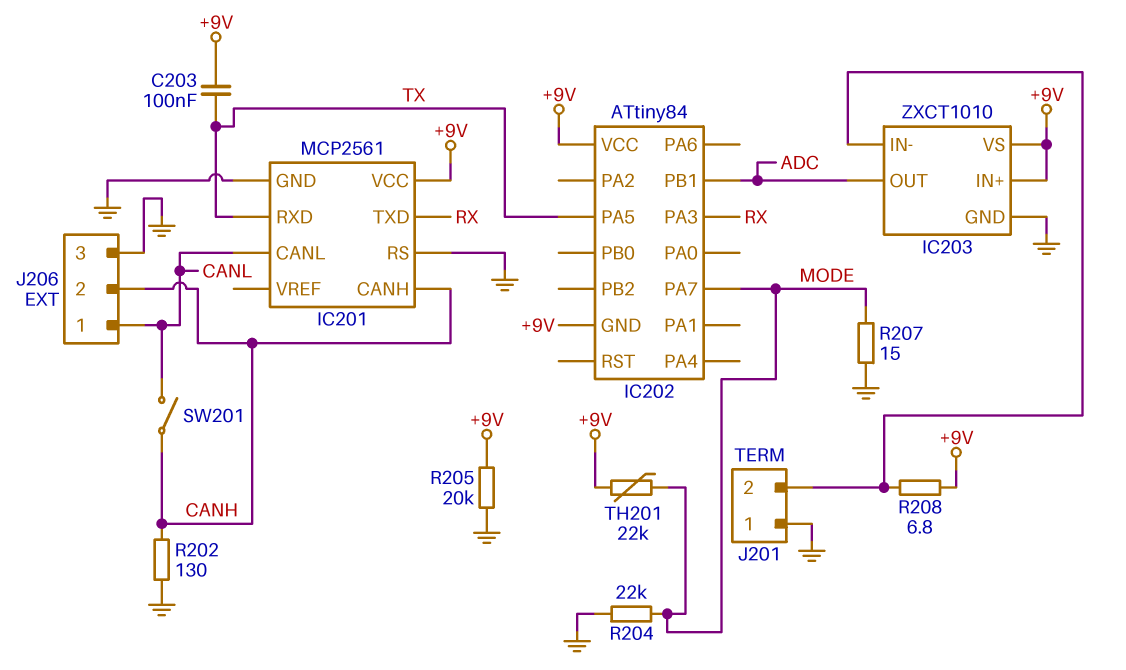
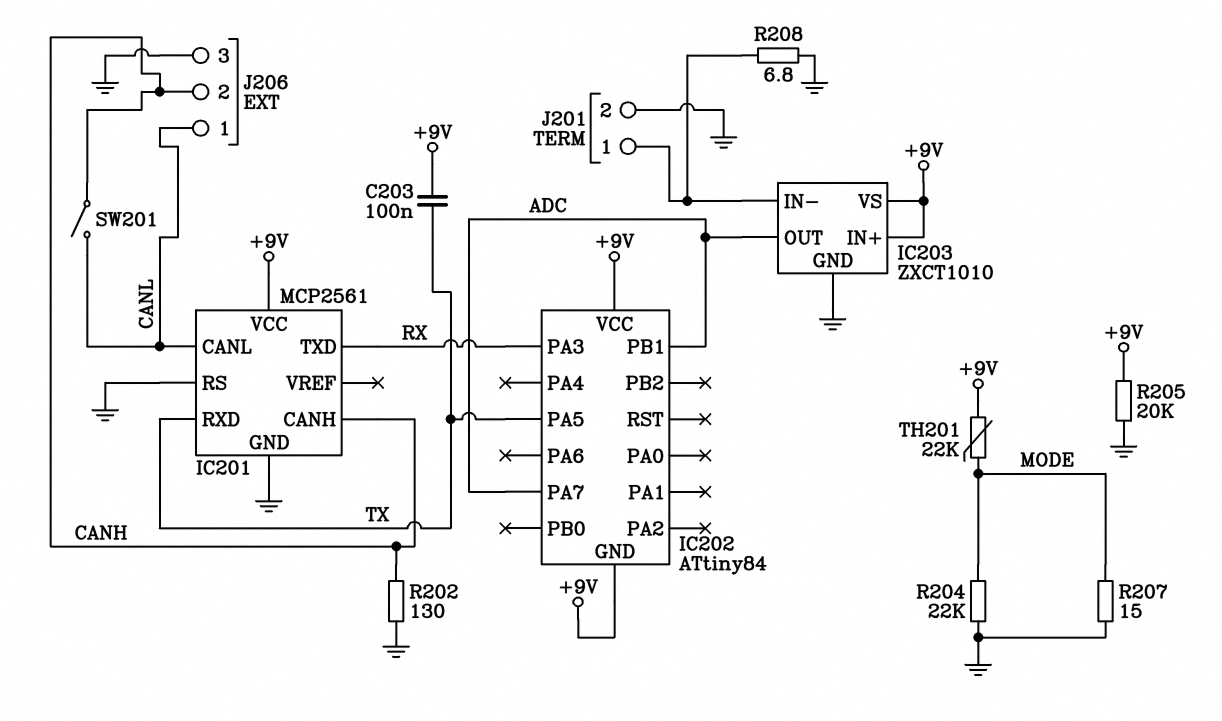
IC202 pin PA7: MODE -> ADC
J201 pin 1: GND -> IC203/IN-
J201 pin 2: IC203/IN- -> GND
R208: 6.8 (+9V, IC203/IN-) -> 6.8 (GND, IC203/IN-)

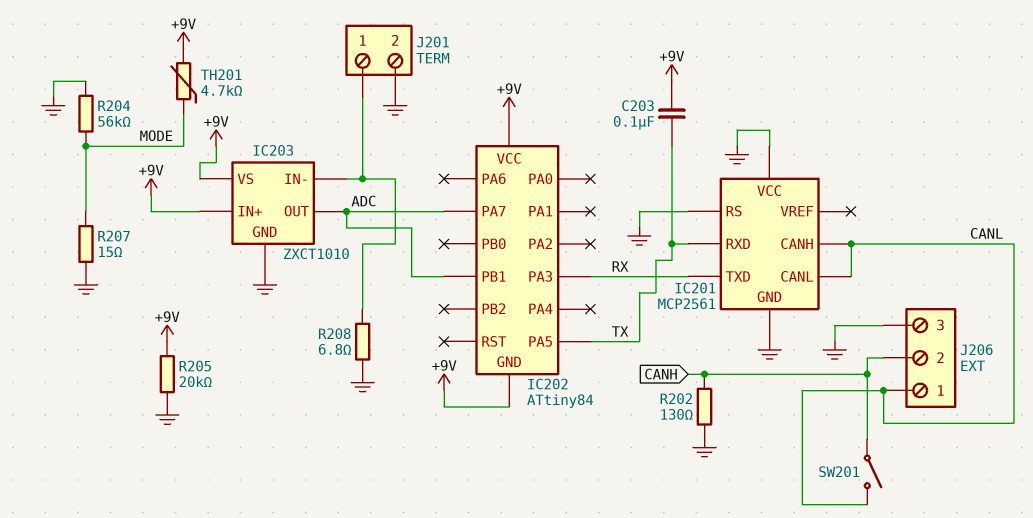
IC201 pin CANH: CANH -> CANL
IC201 pin VCC: +9V -> GND
R204: 22k (GND, MODE) -> 56k (GND, MODE)
TH201: 22k (+9V, MODE) -> 4.7k (+9V, MODE)

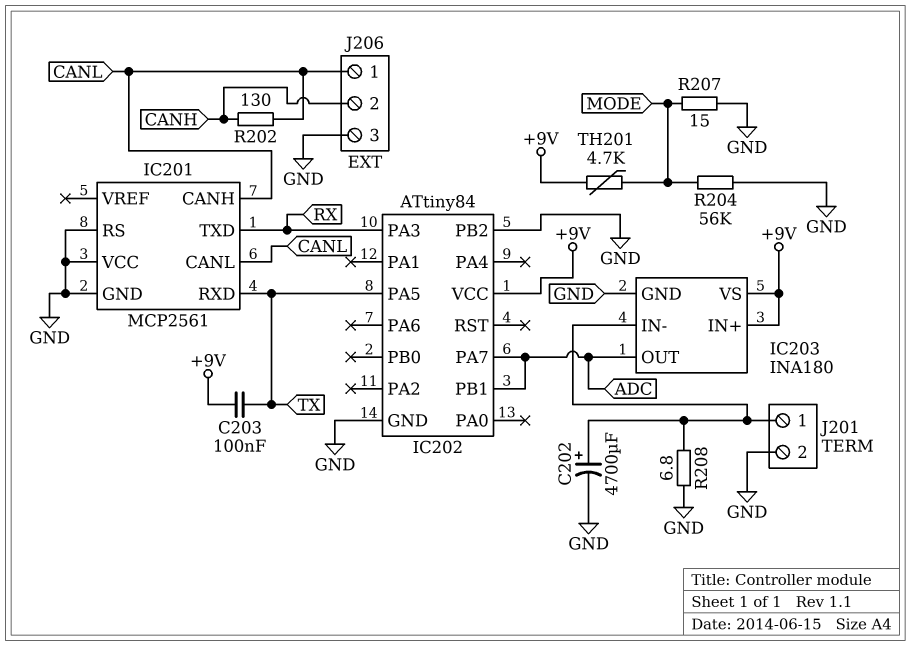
C202: none -> 4700uF (plus IC203/IN-, minus GND)
IC202 pin GND: +9V -> GND
IC202 pin PB2: none -> GND
IC203: ZXCT1010 -> INA180
R202: 130 (CANH, GND) -> 130 (CANH, CANL)
R205: 20k (+9V, GND) -> none
SW201: switch (CANH, CANL) -> none

